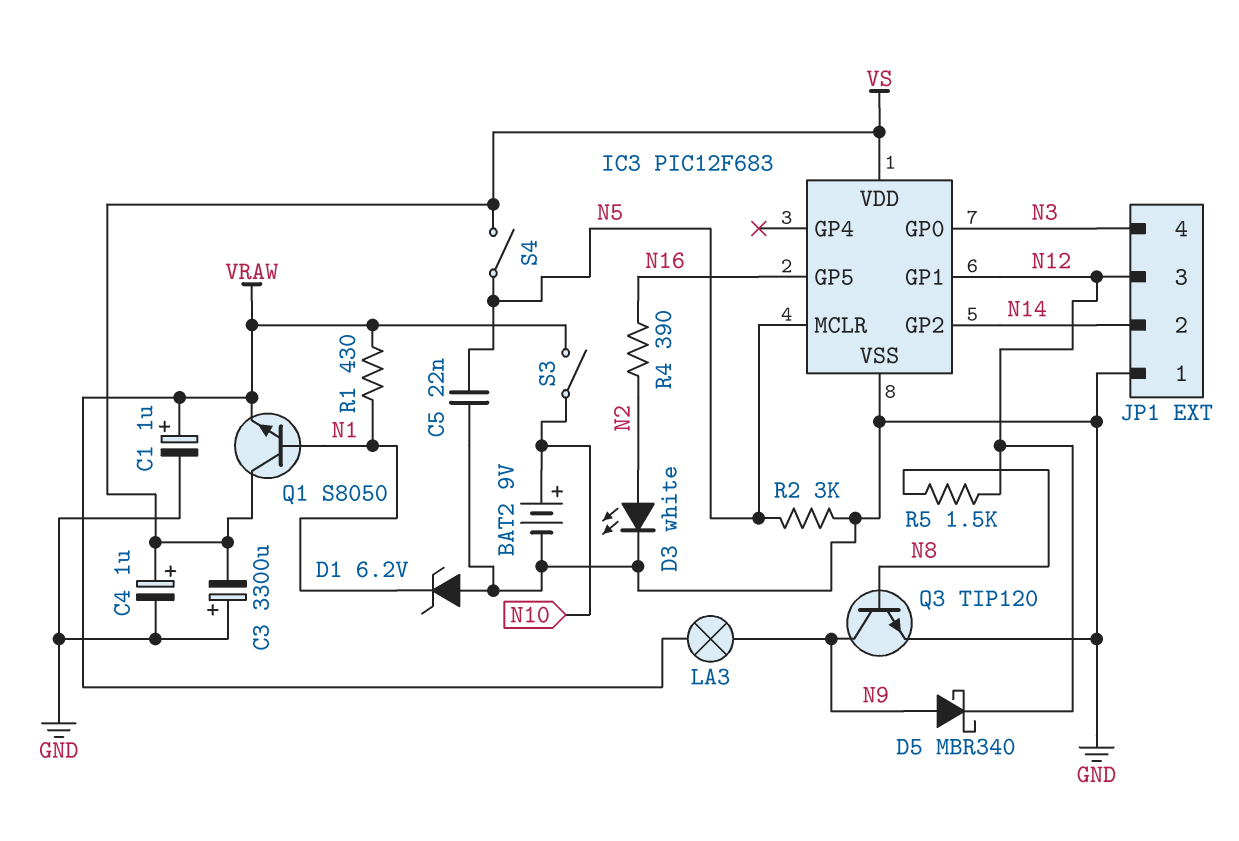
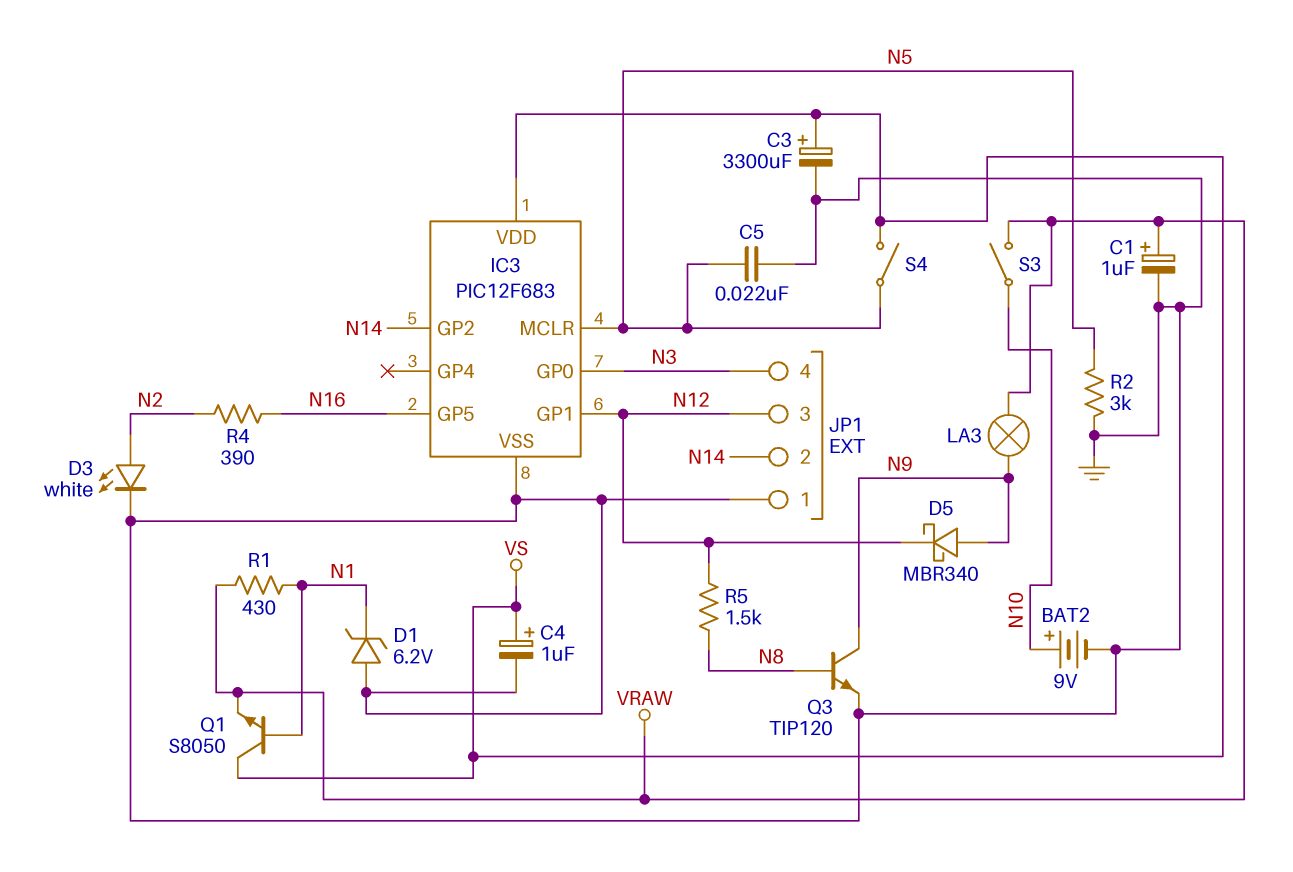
C3: 3300uF (plus GND, minus VS) -> 3300uF (plus VS, minus GND)

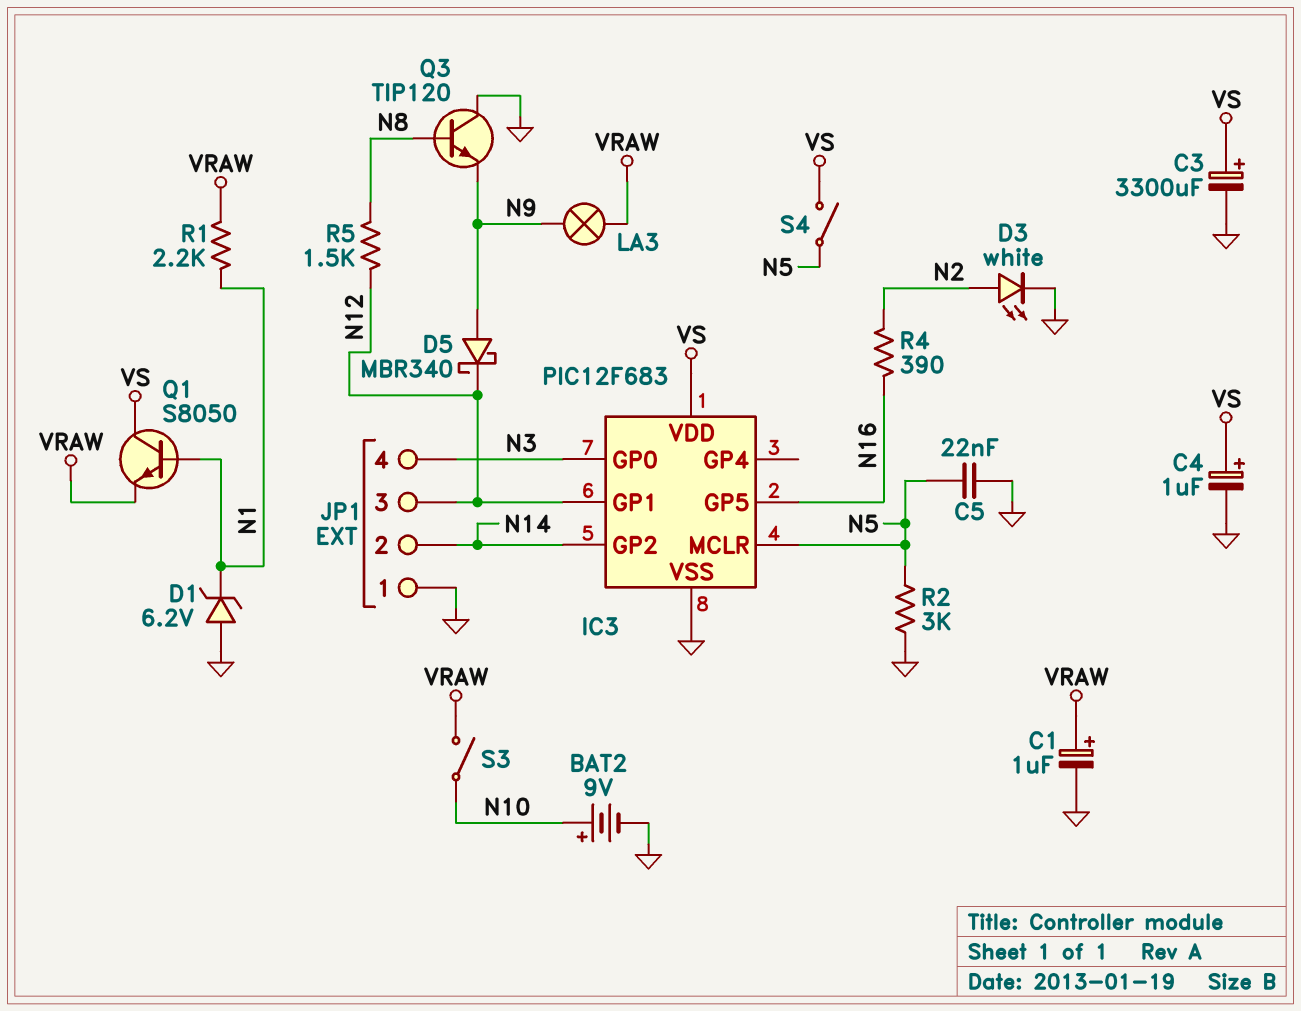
Q3: NPN TIP120 (B N8, C N9, E GND) -> NPN TIP120 (B N8, C GND, E N9)
R1: 430 (N1, VRAW) -> 2.2k (N1, VRAW)

